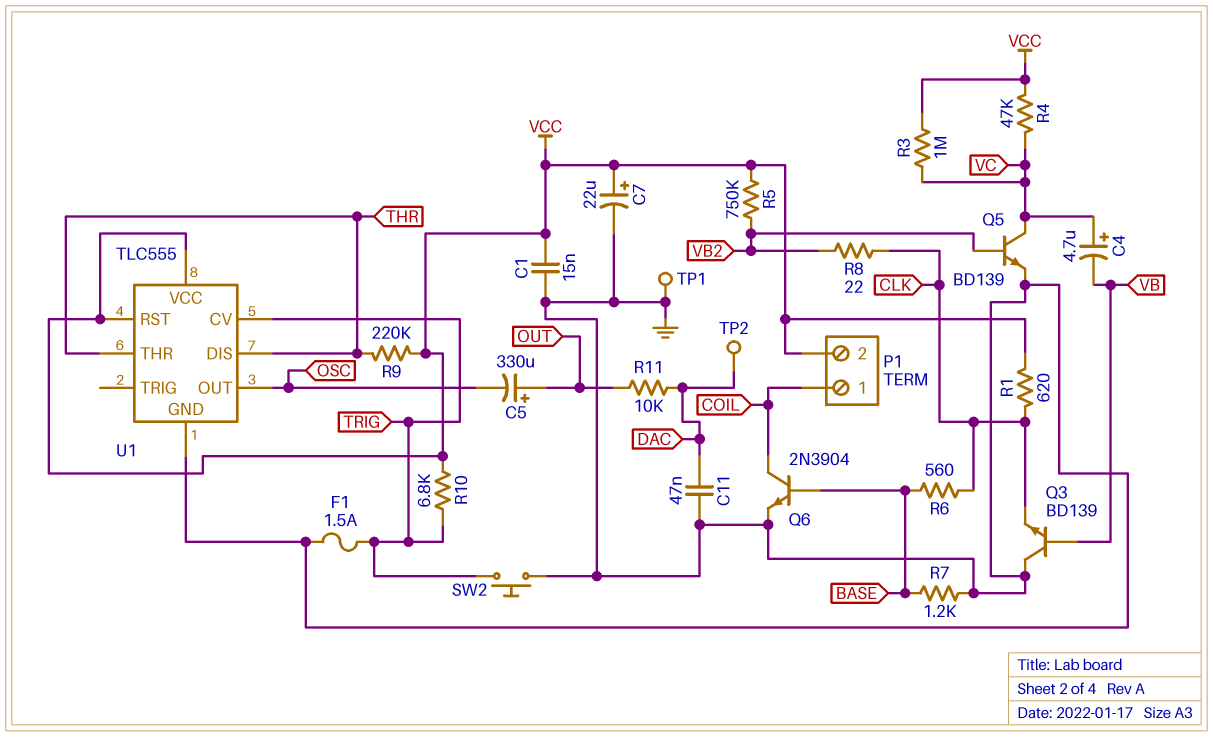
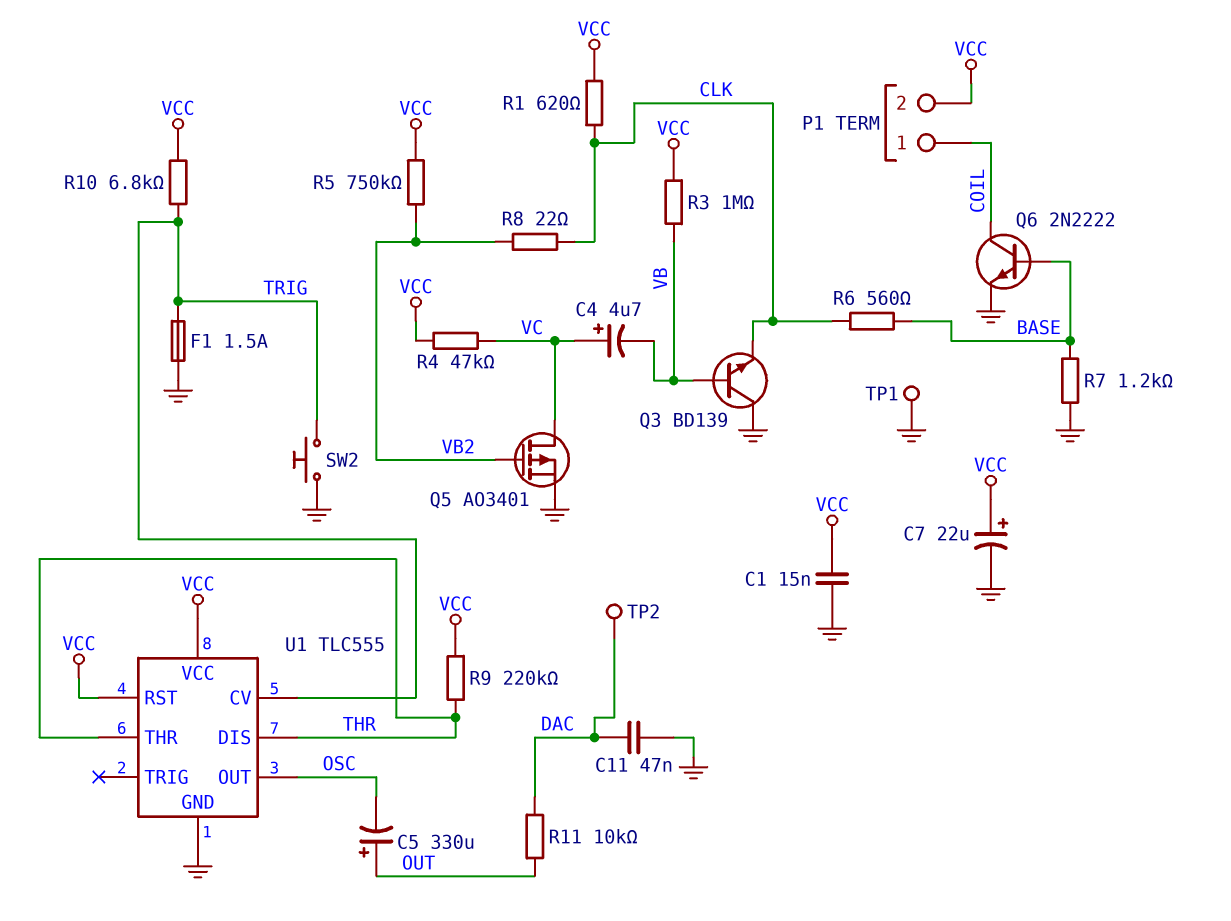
Q5: NPN BD139 (B VB2, C VC, E GND) -> PMOS AO3401 (G VB2, D VC, S GND)
Q6: NPN 2N3904 (B BASE, C COIL, E GND) -> NPN 2N2222 (B BASE, C COIL, E GND)
R3: 1M (VC, VCC) -> 1M (VB, VCC)

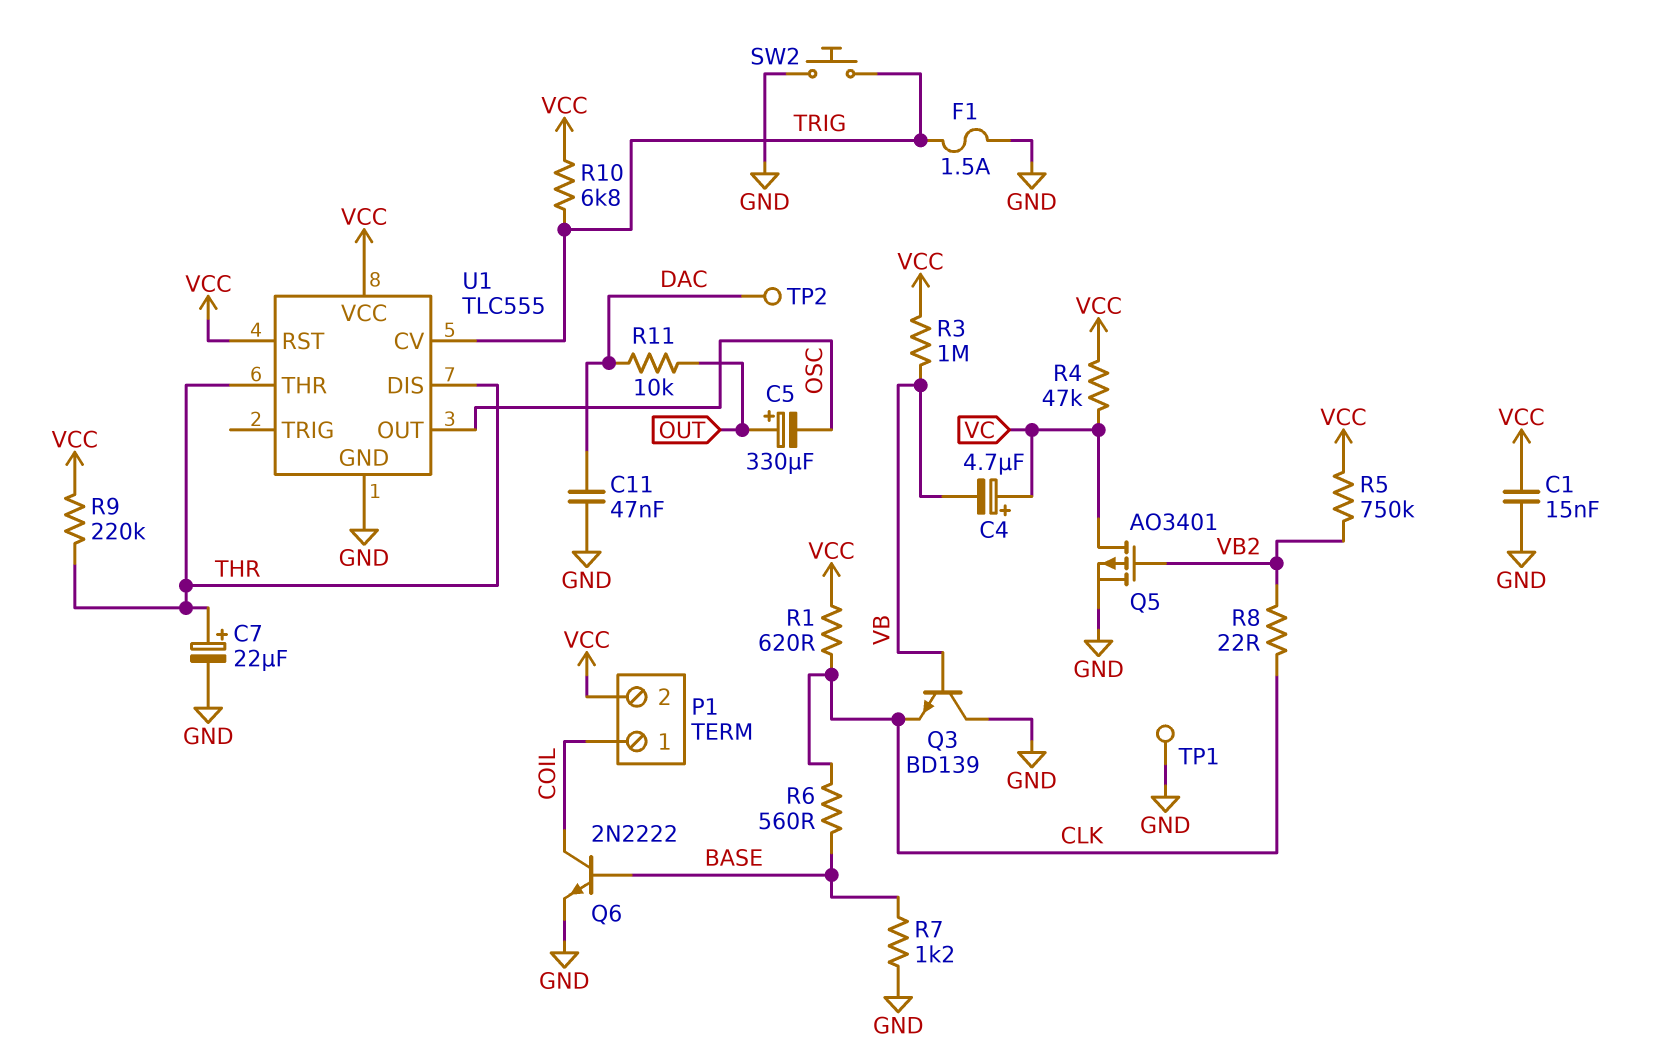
C7: 22uF (plus VCC, minus GND) -> 22uF (plus THR, minus GND)

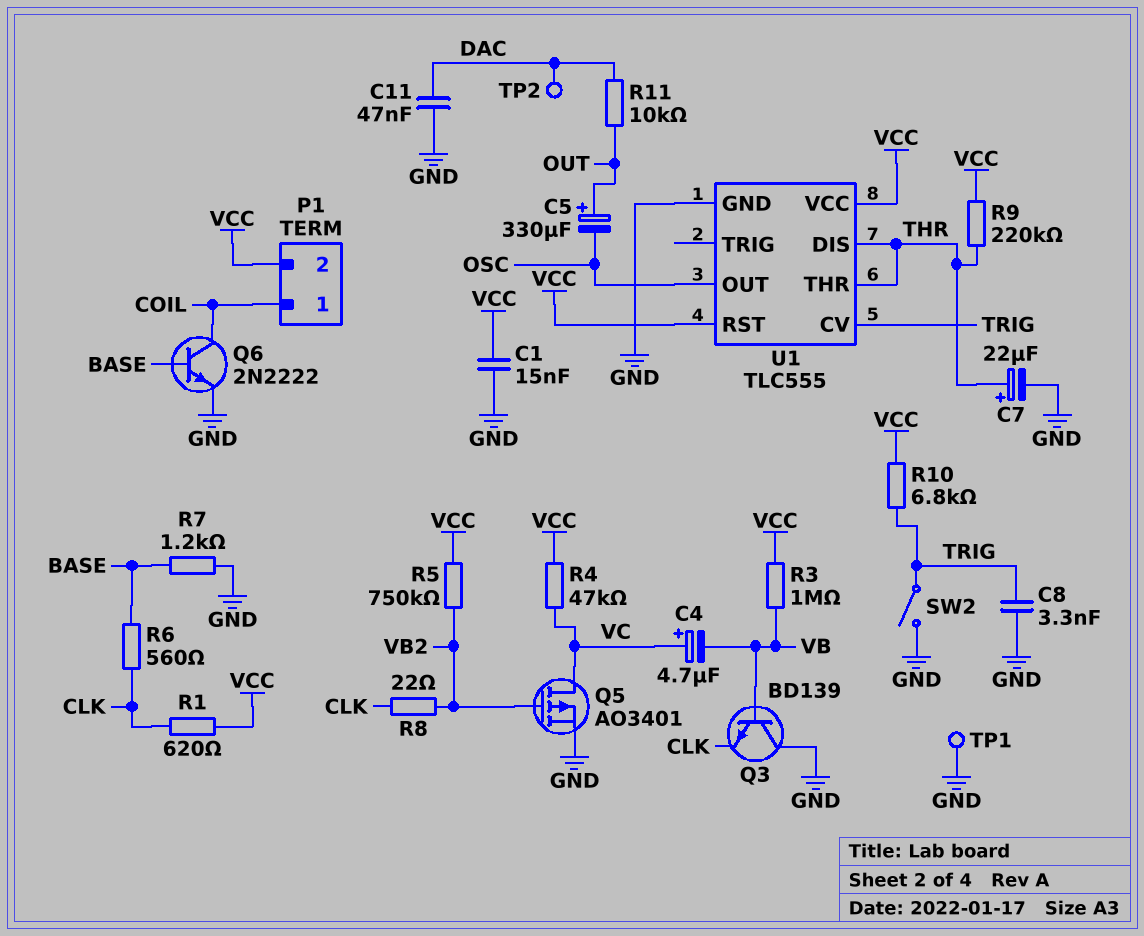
C8: none -> 3.3nF (GND, TRIG)
F1: 1.5A (GND, TRIG) -> none
SW2: button (GND, TRIG) -> switch (GND, TRIG)

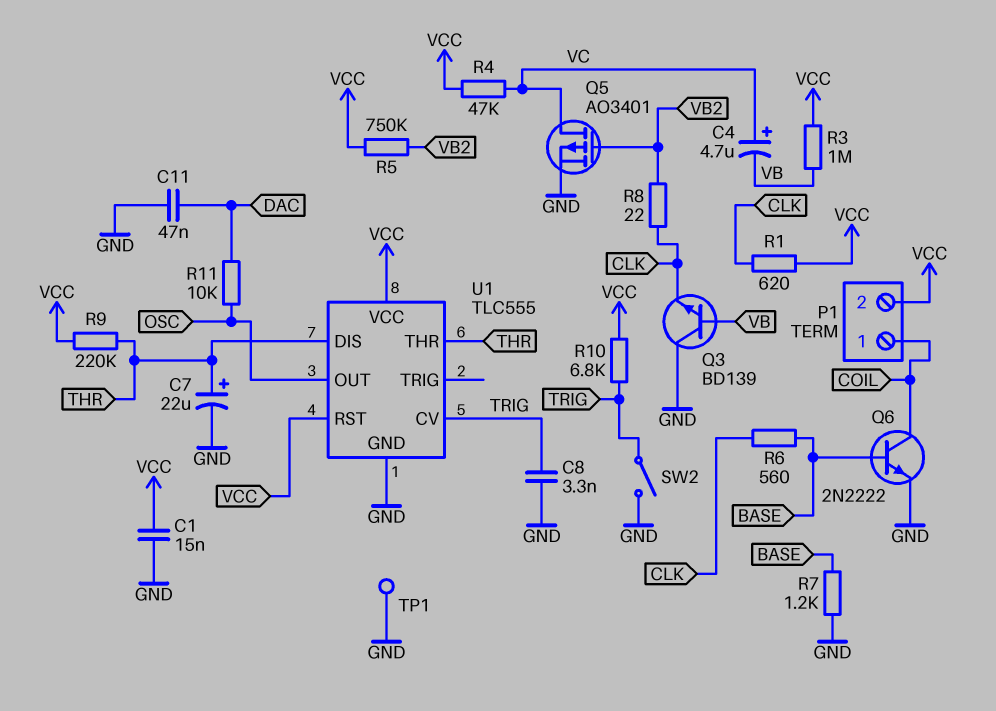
C5: 330uF (plus OUT, minus OSC) -> none
R11: 10k (DAC, OUT) -> 10k (DAC, OSC)
TP2: test point (DAC) -> none

